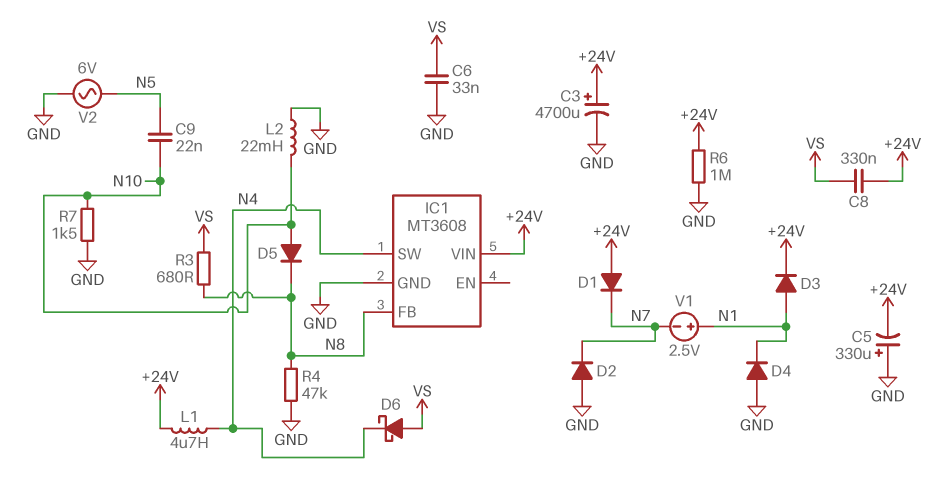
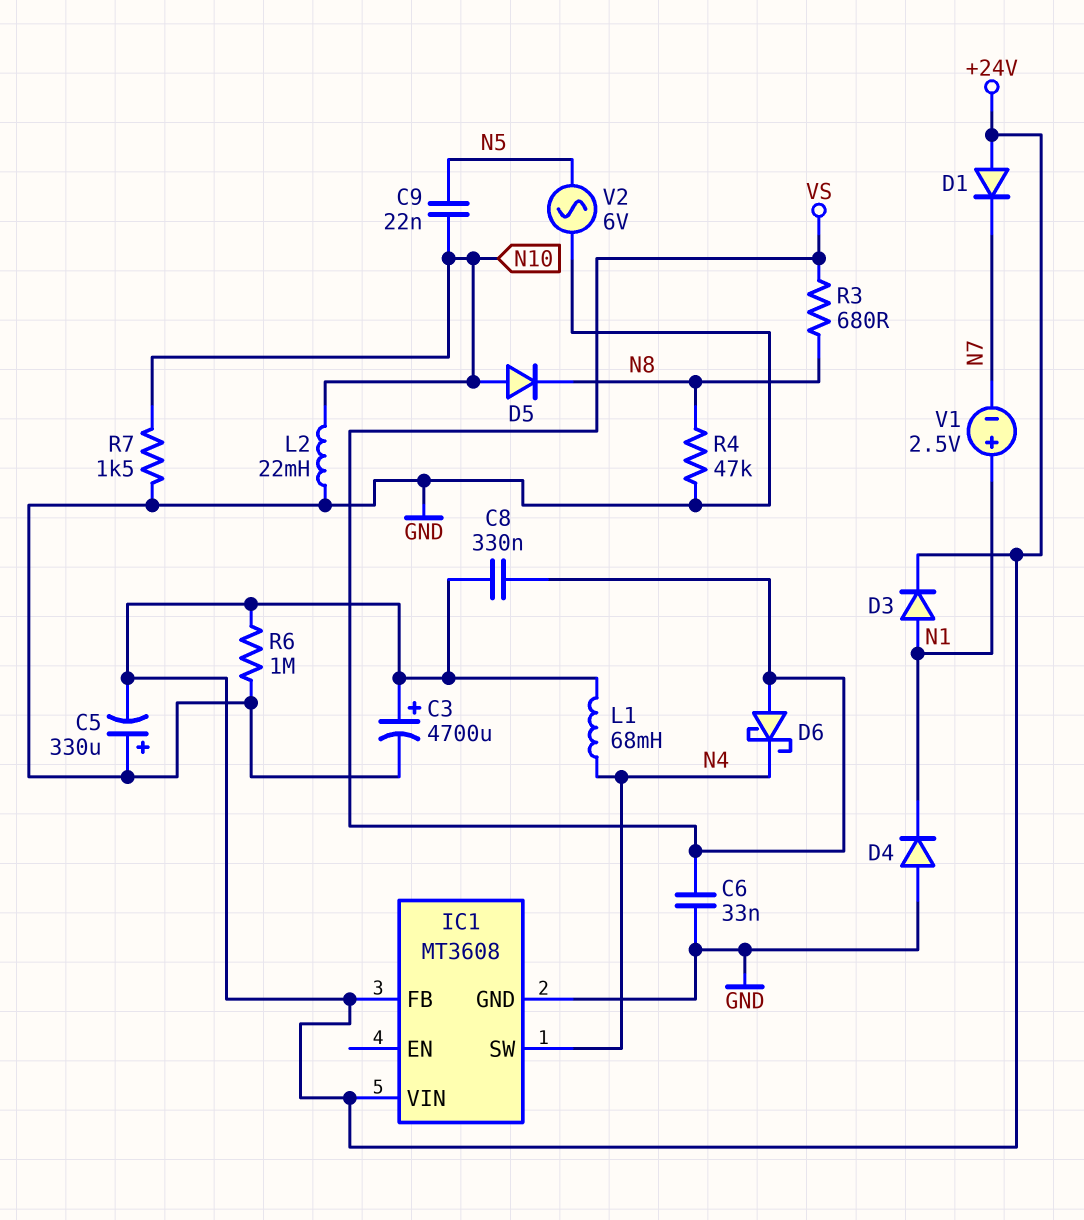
D2: diode (A GND, K N7) -> none
IC1 pin FB: N8 -> +24V
L1: 4.7uH (+24V, N4) -> 68mH (+24V, N4)

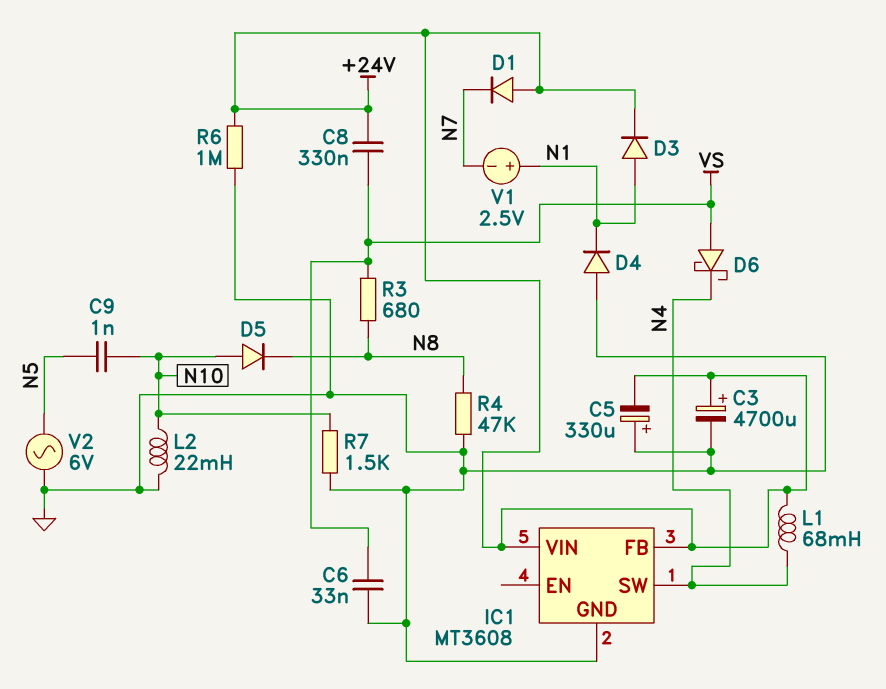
C9: 22nF (N5, N10) -> 1nF (N5, N10)

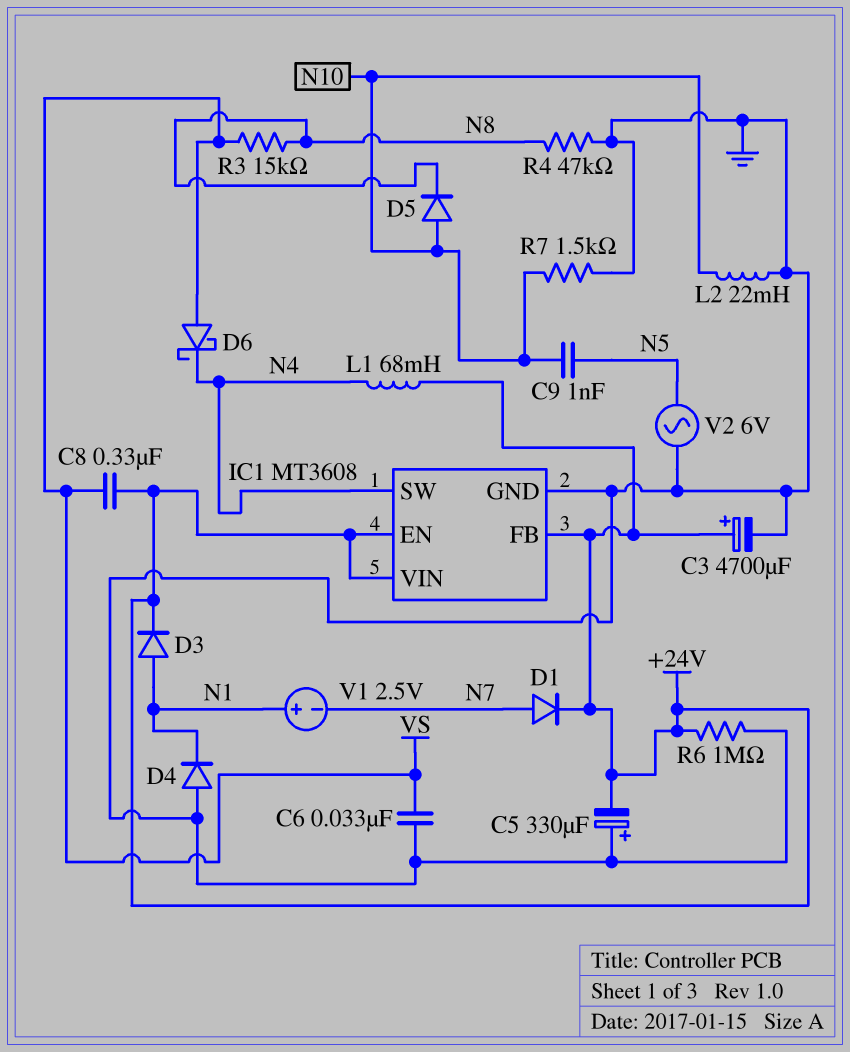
D1: diode (A +24V, K N7) -> diode (A N7, K +24V)
IC1 pin EN: none -> +24V
R3: 680 (N8, VS) -> 15k (N8, VS)

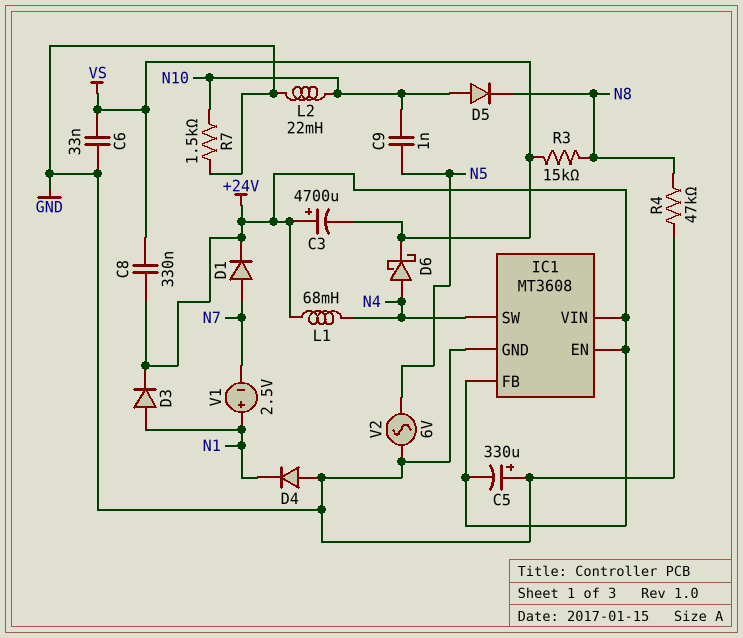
C3: 4700uF (plus +24V, minus GND) -> 4700uF (plus +24V, minus VS)
D6: schottky (A VS, K N4) -> schottky (A N4, K VS)
R6: 1M (+24V, GND) -> none

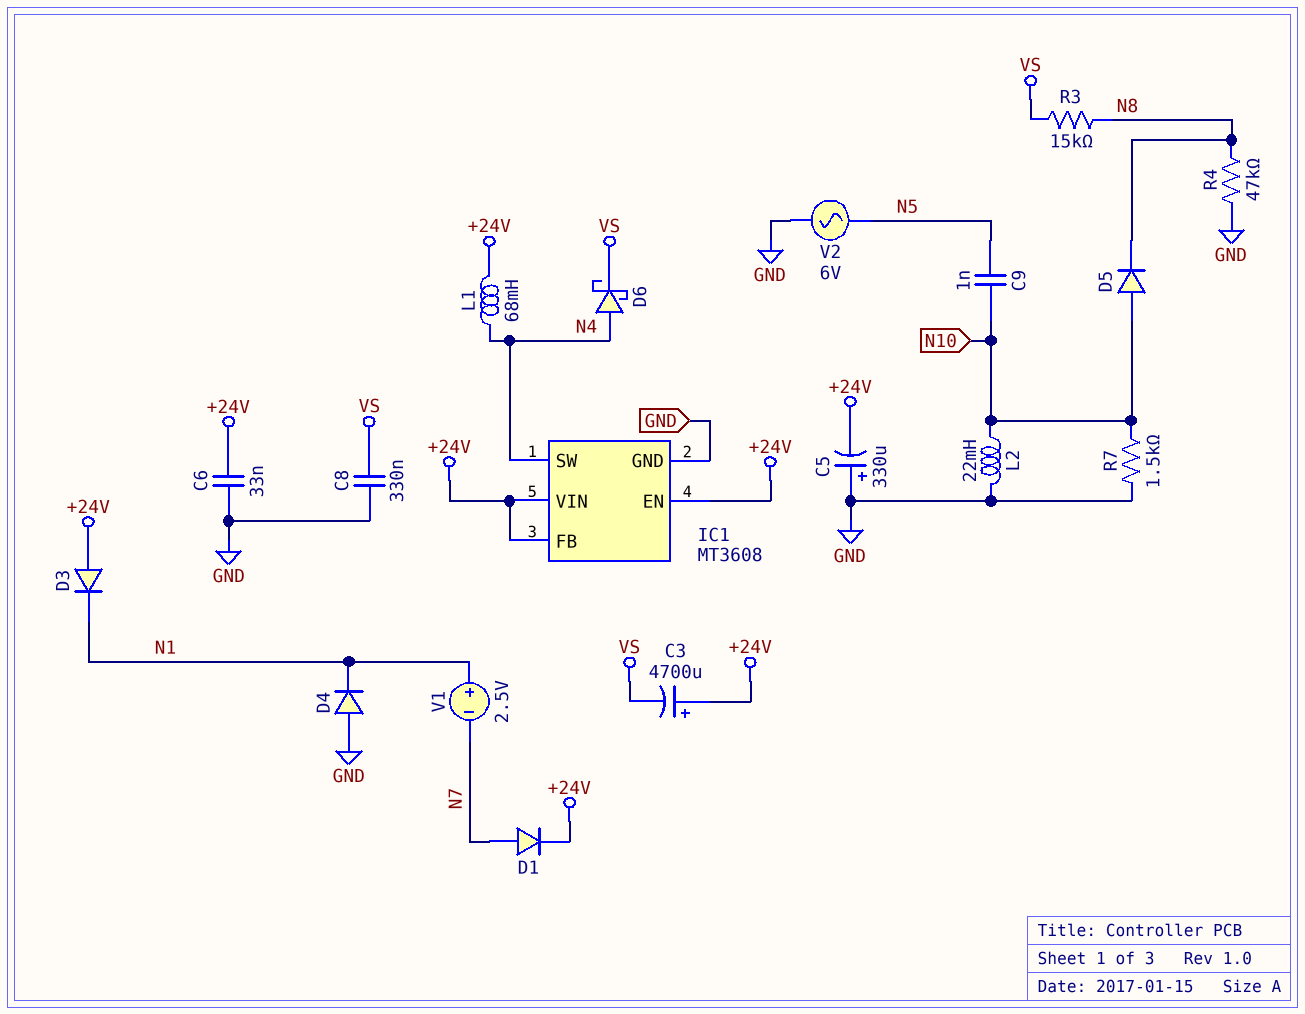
C6: 33nF (GND, VS) -> 33nF (+24V, GND)
C8: 330nF (+24V, VS) -> 330nF (GND, VS)
D3: diode (A N1, K +24V) -> diode (A +24V, K N1)

